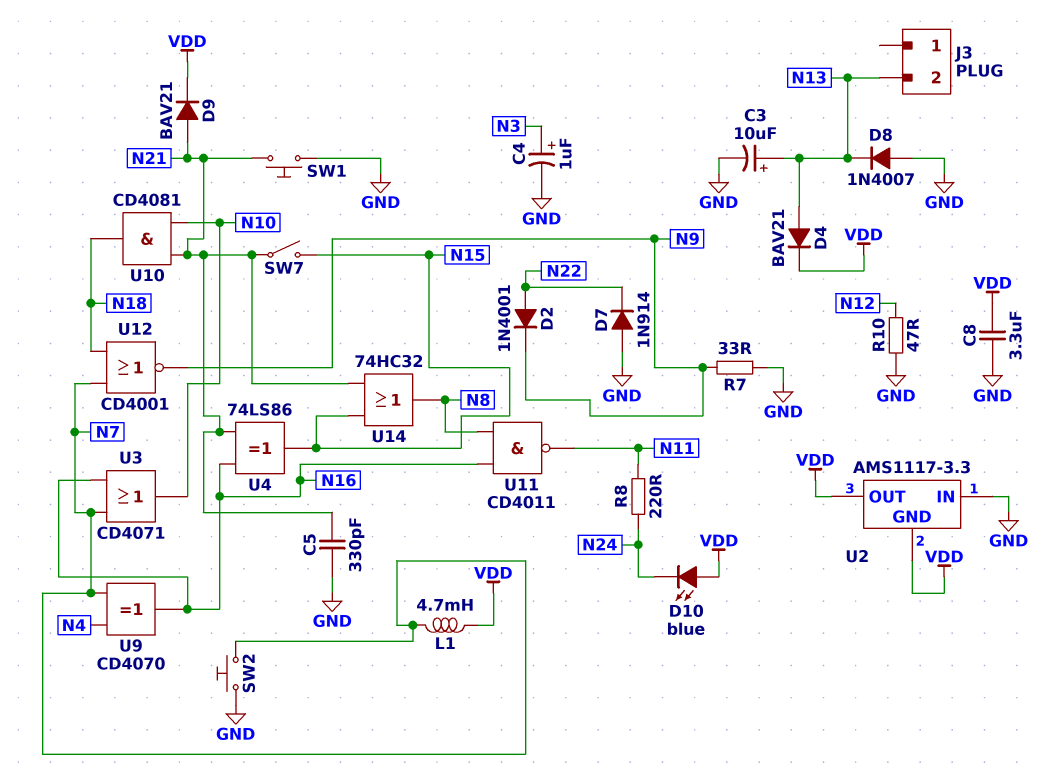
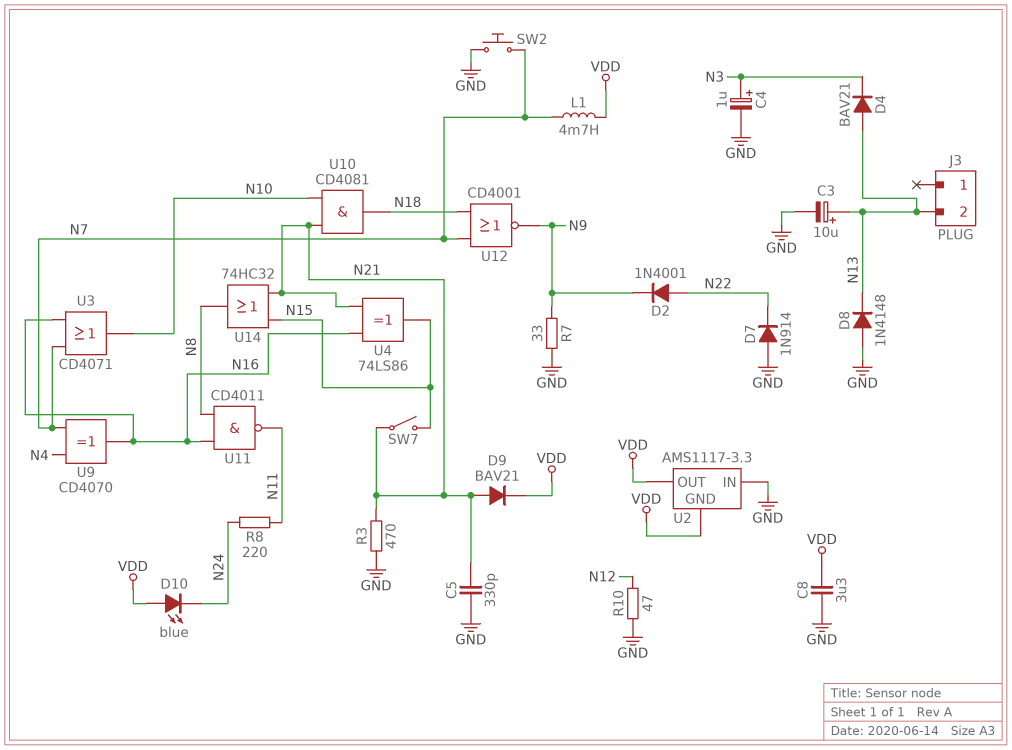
D4: diode BAV21 (A N13, K VDD) -> diode BAV21 (A N13, K N3)
D8: diode 1N4007 (A GND, K N13) -> diode 1N4148 (A GND, K N13)
R3: none -> 470 (GND, N21)
SW1: button (GND, N21) -> none

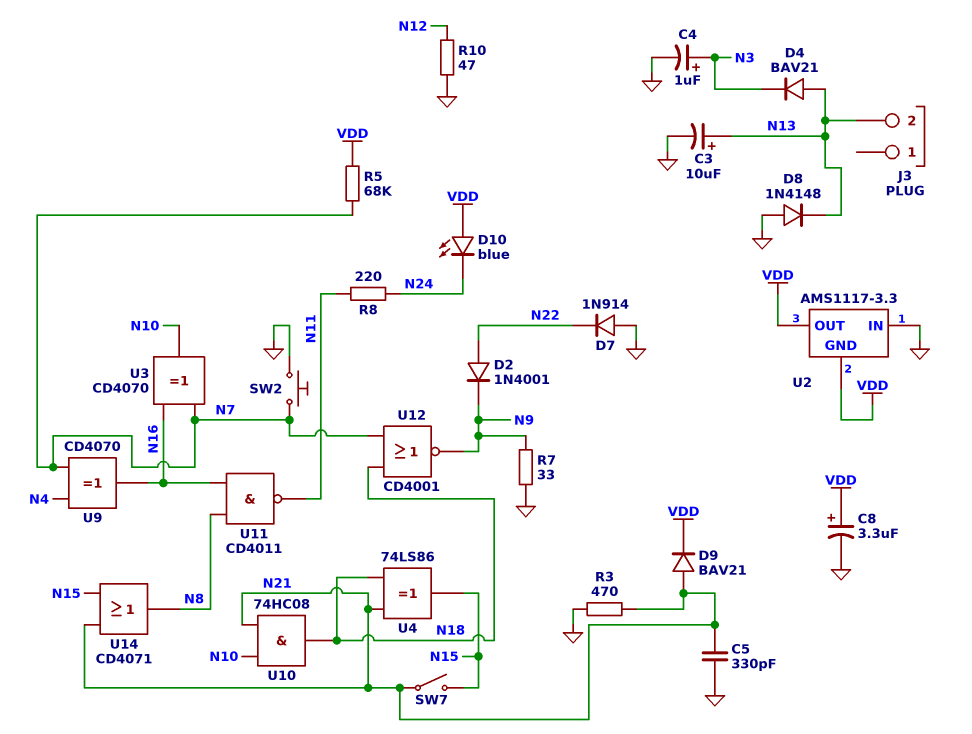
C8: 3.3uF (GND, VDD) -> 3.3uF (plus VDD, minus GND)
L1: 4.7mH (N7, VDD) -> none
R5: none -> 68k (N7, VDD)
U3: OR CD4071 (in N7, in N16, out N10) -> XOR CD4070 (in N7, in N16, out N10)
U4: XOR 74LS86 (in N16, in N21, out N15) -> XOR 74LS86 (in N18, in N21, out N15)
U10: AND CD4081 (in N10, in N21, out N18) -> AND 74HC08 (in N10, in N21, out N18)
U14: OR 74HC32 (in N15, in N21, out N8) -> OR CD4071 (in N15, in N21, out N8)

